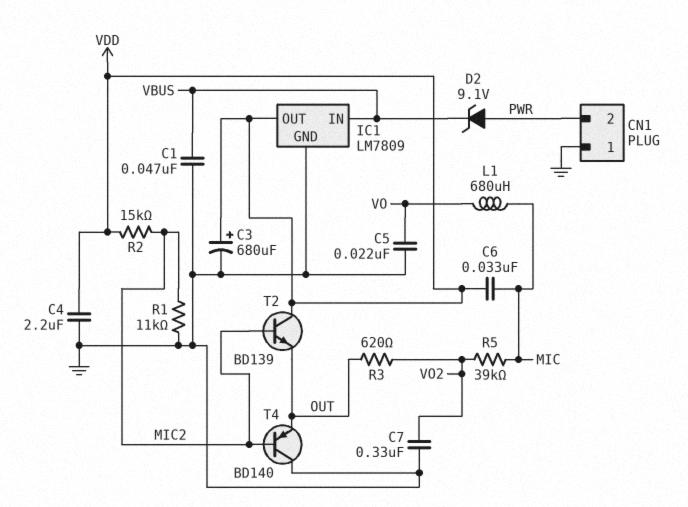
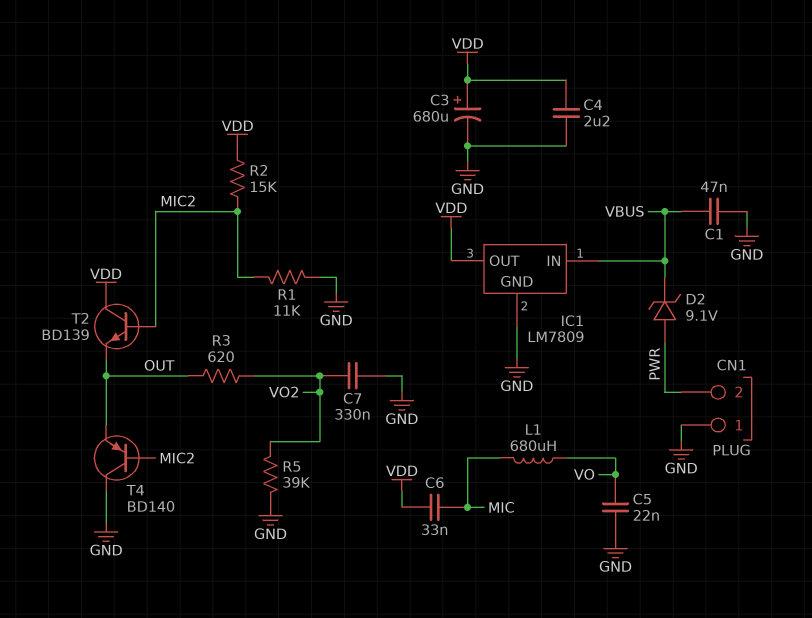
R5: 39k (MIC, VO2) -> 39k (GND, VO2)

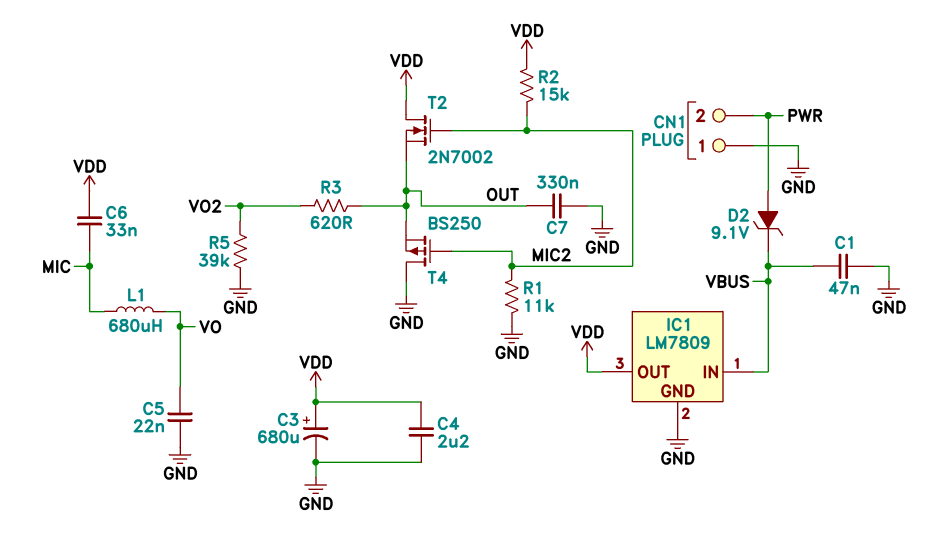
C7: 330nF (GND, VO2) -> 330nF (GND, OUT)
T2: NPN BD139 (B MIC2, C VDD, E OUT) -> NMOS 2N7002 (G MIC2, D VDD, S OUT)
T4: PNP BD140 (B MIC2, C GND, E OUT) -> PMOS BS250 (G MIC2, D GND, S OUT)

